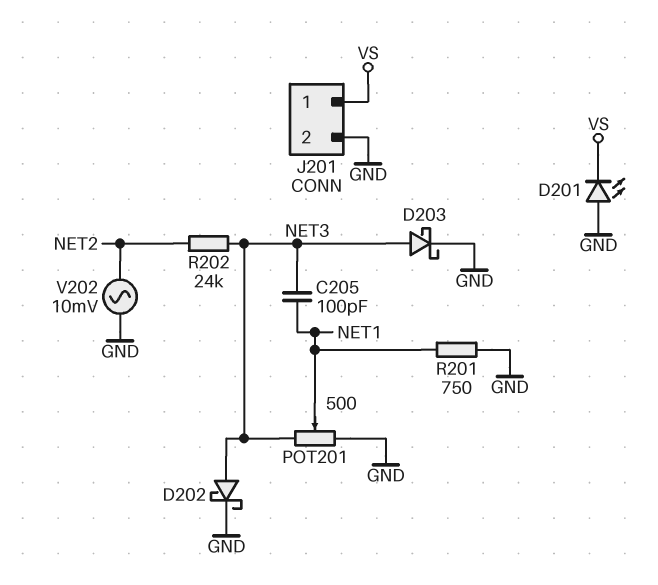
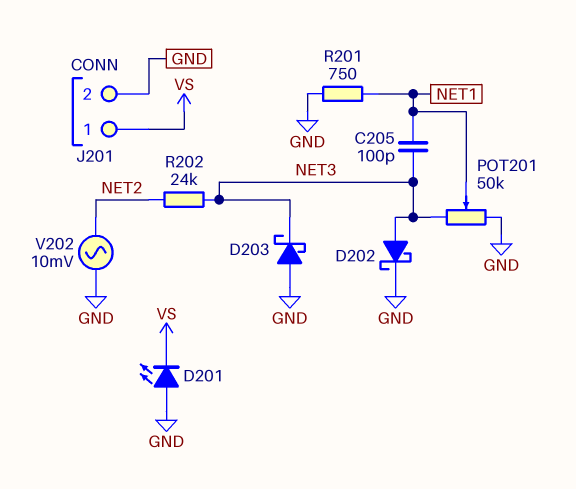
D203: schottky (A NET3, K GND) -> schottky (A GND, K NET3)
POT201: 500 (GND, NET3, wiper NET1) -> 50k (GND, NET3, wiper NET1)

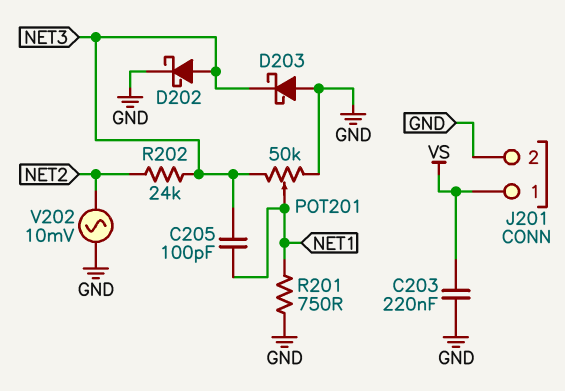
C203: none -> 220nF (GND, VS)
D201: LED (A GND, K VS) -> none

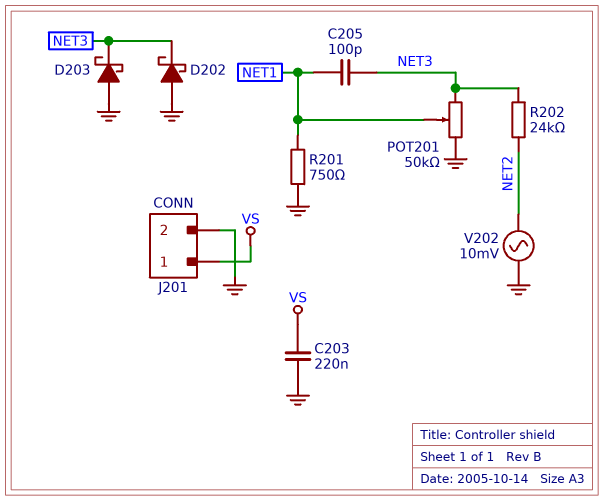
D202: schottky (A NET3, K GND) -> schottky (A GND, K NET3)

